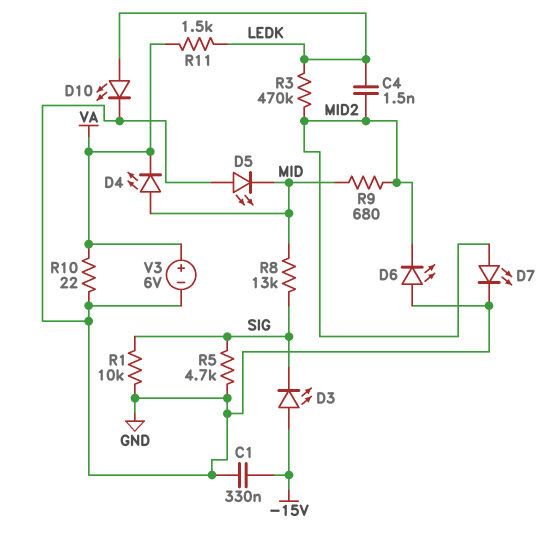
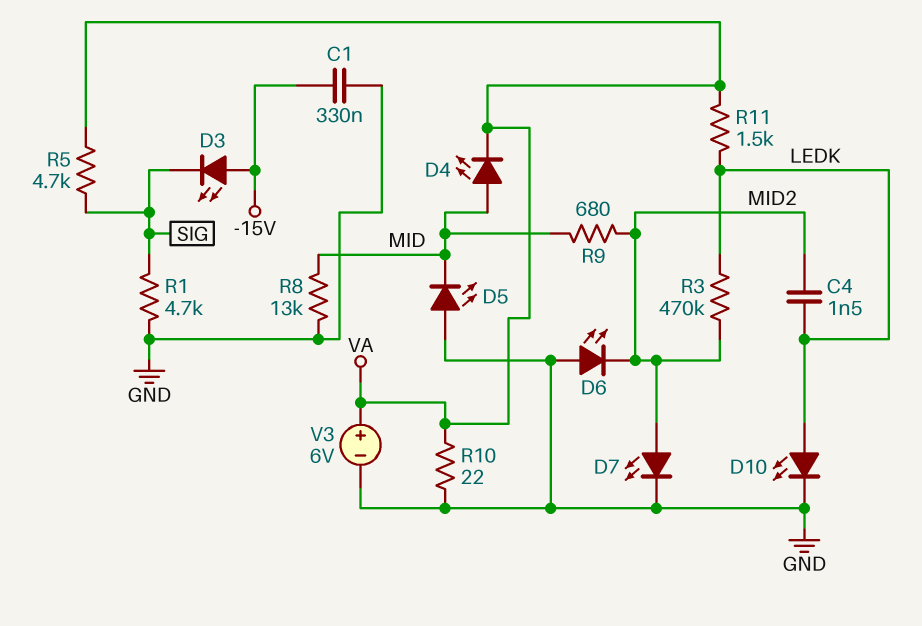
R1: 10k (GND, SIG) -> 4.7k (GND, SIG)
R5: 4.7k (GND, SIG) -> 4.7k (SIG, VA)
R8: 13k (MID, SIG) -> 13k (GND, MID)

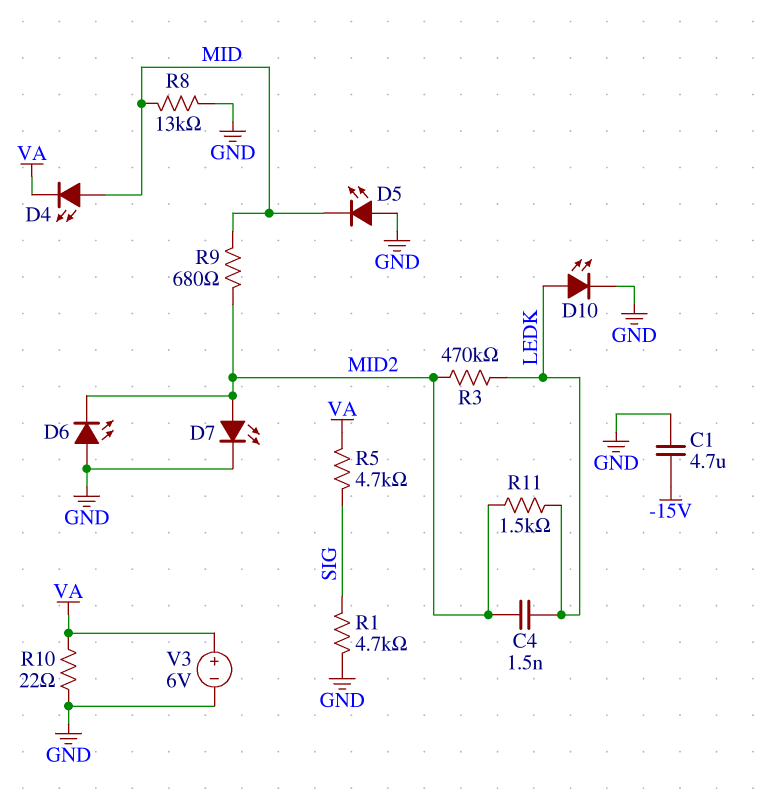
C1: 330nF (-15V, GND) -> 4.7uF (-15V, GND)
D3: LED (A -15V, K SIG) -> none
R11: 1.5k (LEDK, VA) -> 1.5k (LEDK, MID2)

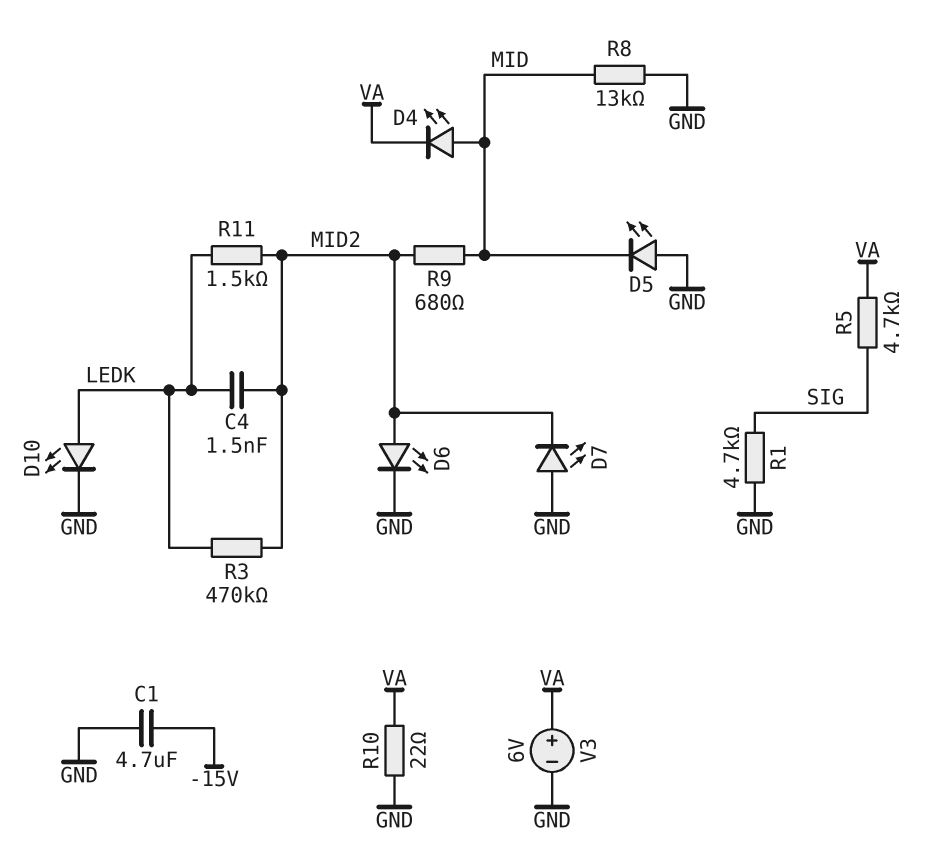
D6: LED (A GND, K MID2) -> LED (A MID2, K GND)
D7: LED (A MID2, K GND) -> LED (A GND, K MID2)

